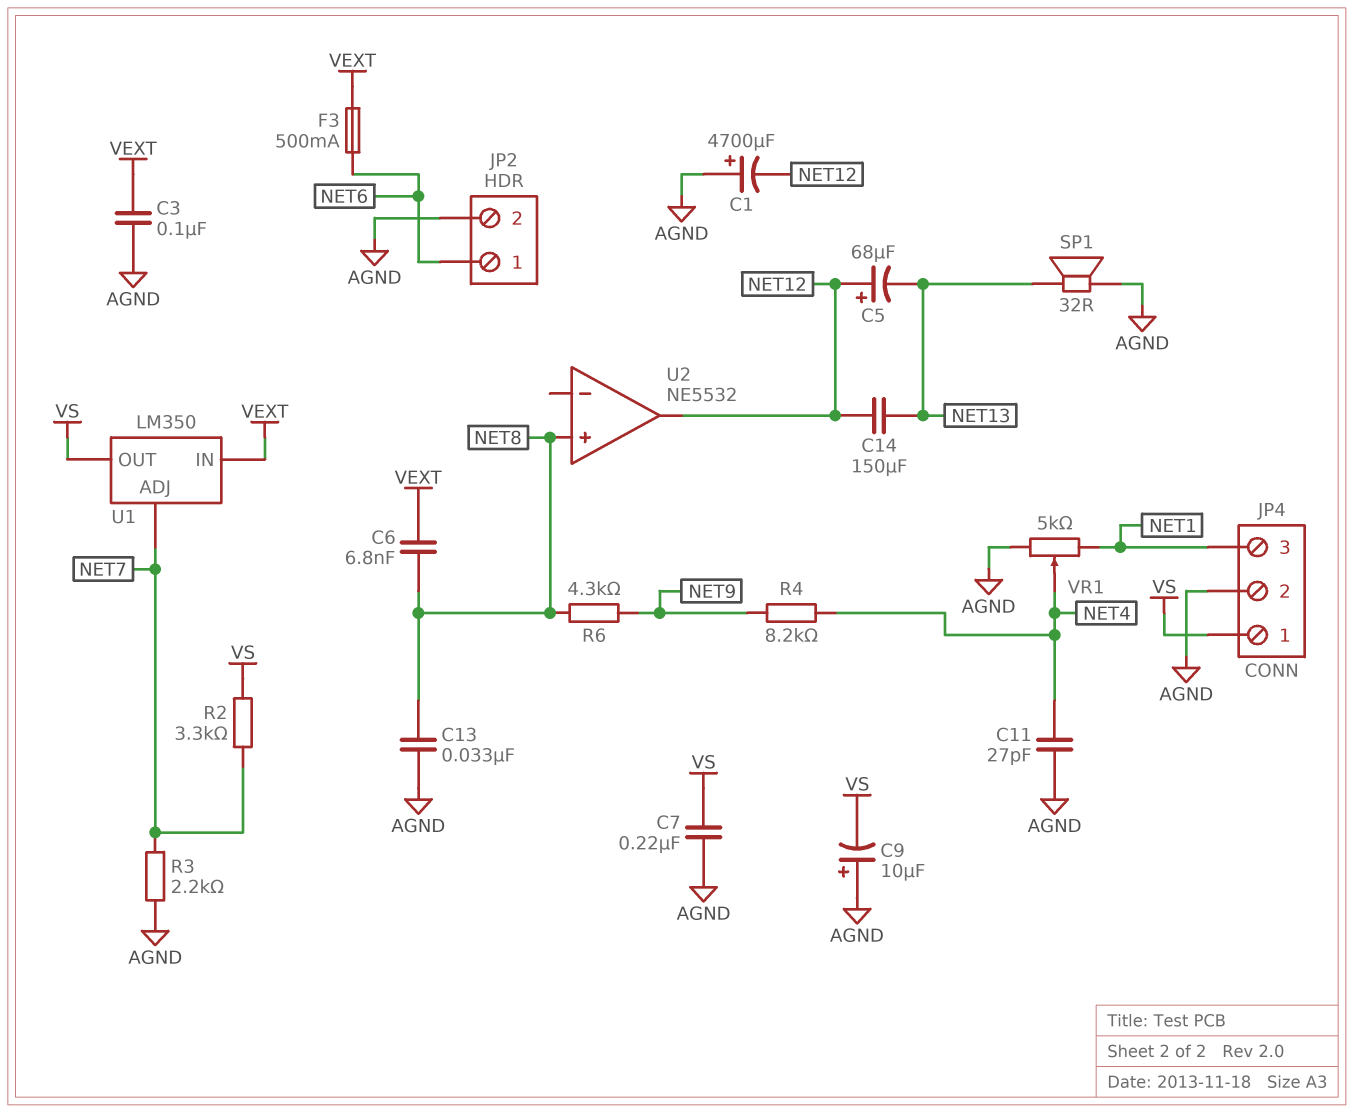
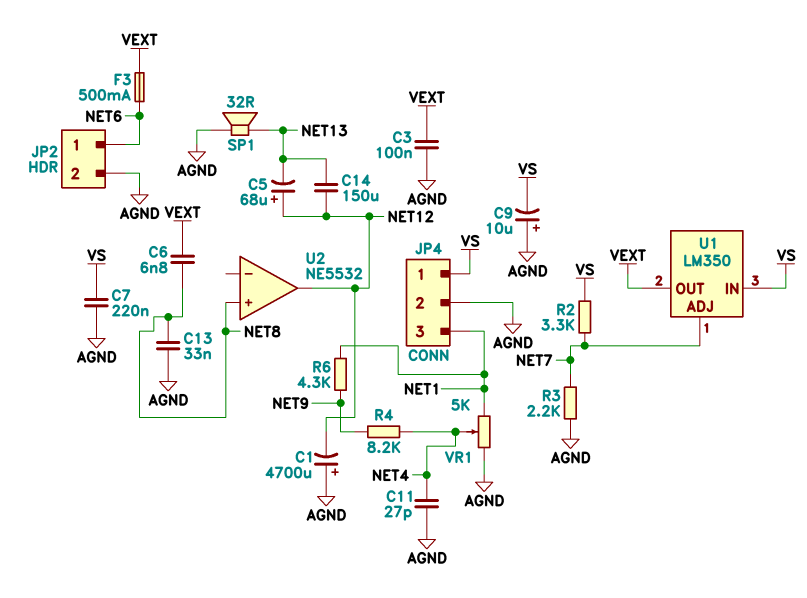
R6: 4.3k (NET8, NET9) -> 4.3k (NET1, NET9)
U1 pin IN: VEXT -> VS
U1 pin OUT: VS -> VEXT

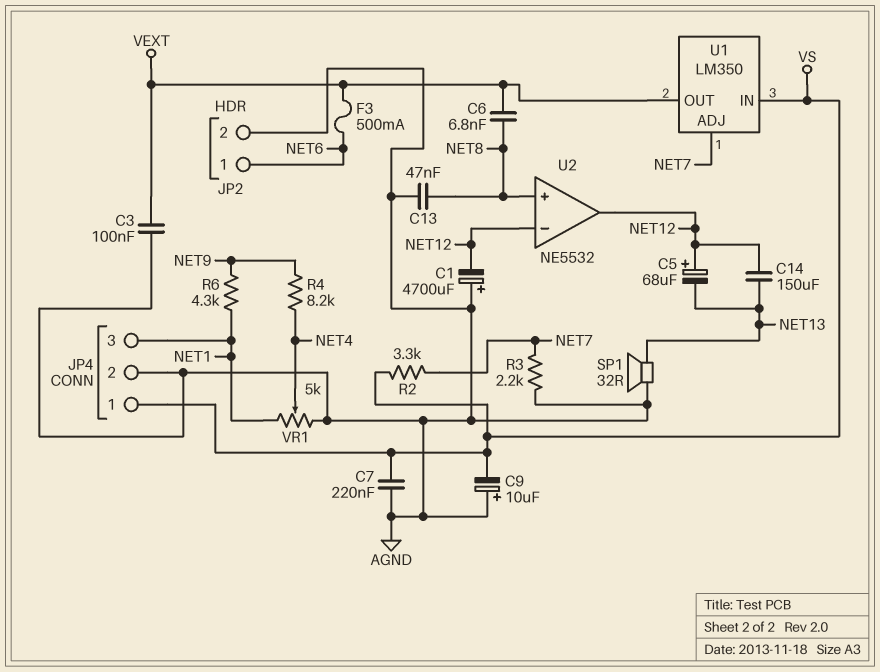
C11: 27pF (AGND, NET4) -> none
C13: 33nF (AGND, NET8) -> 47nF (AGND, NET8)
U2 pin in-: none -> NET12

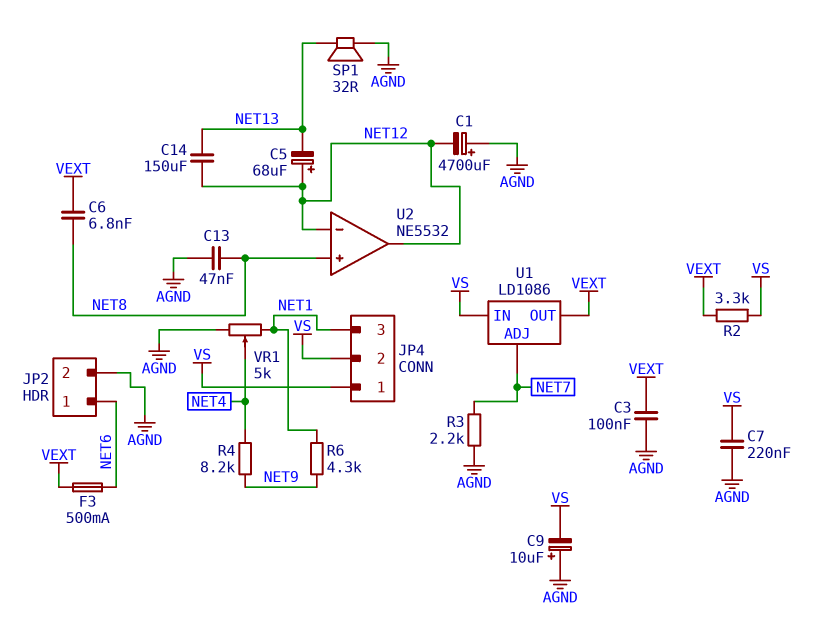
JP4 pin 2: AGND -> VS
R2: 3.3k (NET7, VS) -> 3.3k (VEXT, VS)
U1: LM350 -> LD1086

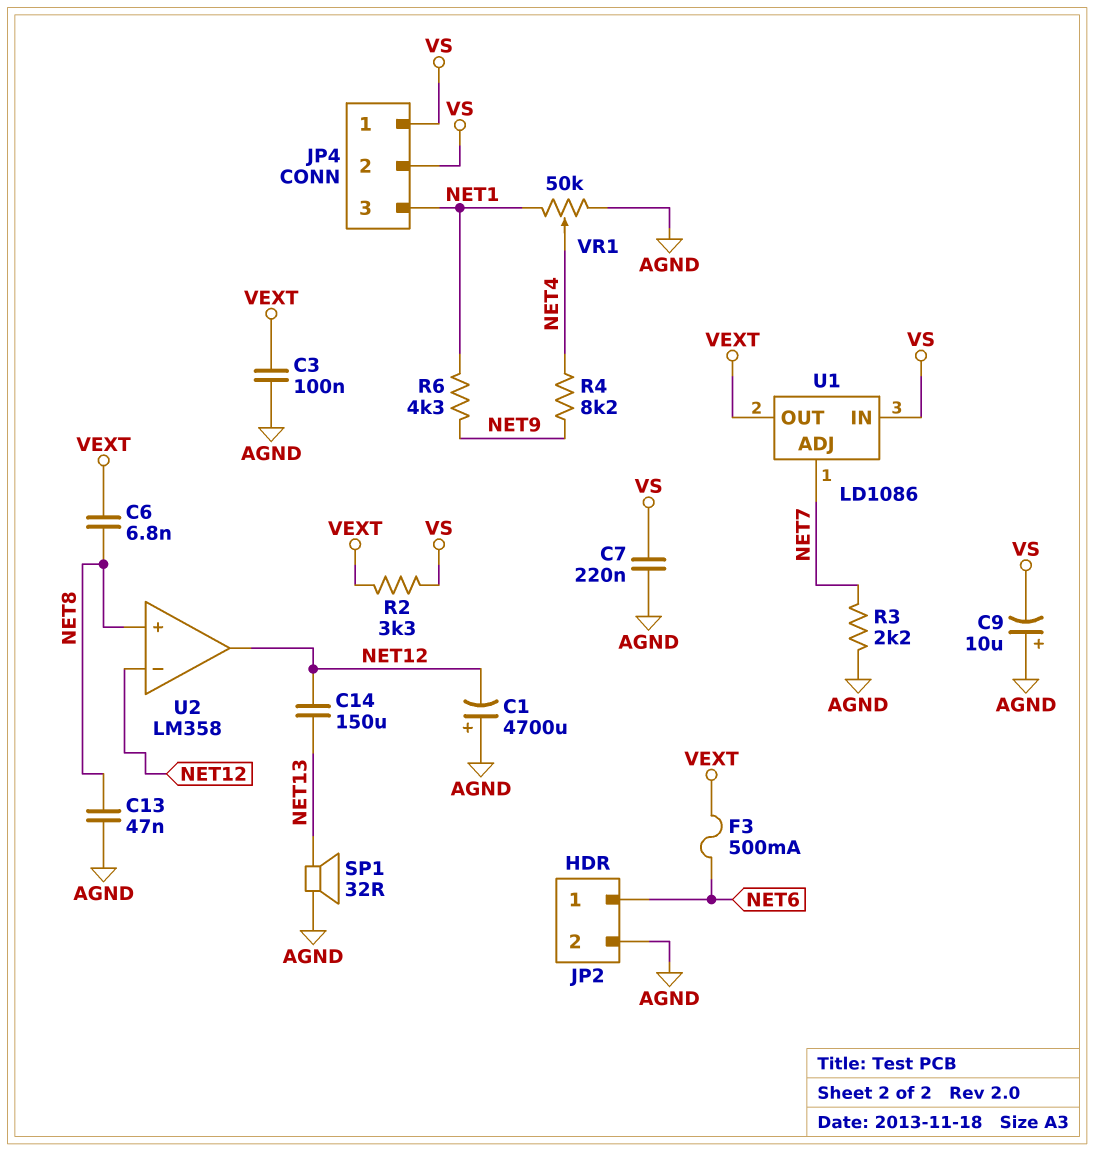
C5: 68uF (plus NET12, minus NET13) -> none
U2: NE5532 -> LM358
VR1: 5k (AGND, NET1, wiper NET4) -> 50k (AGND, NET1, wiper NET4)

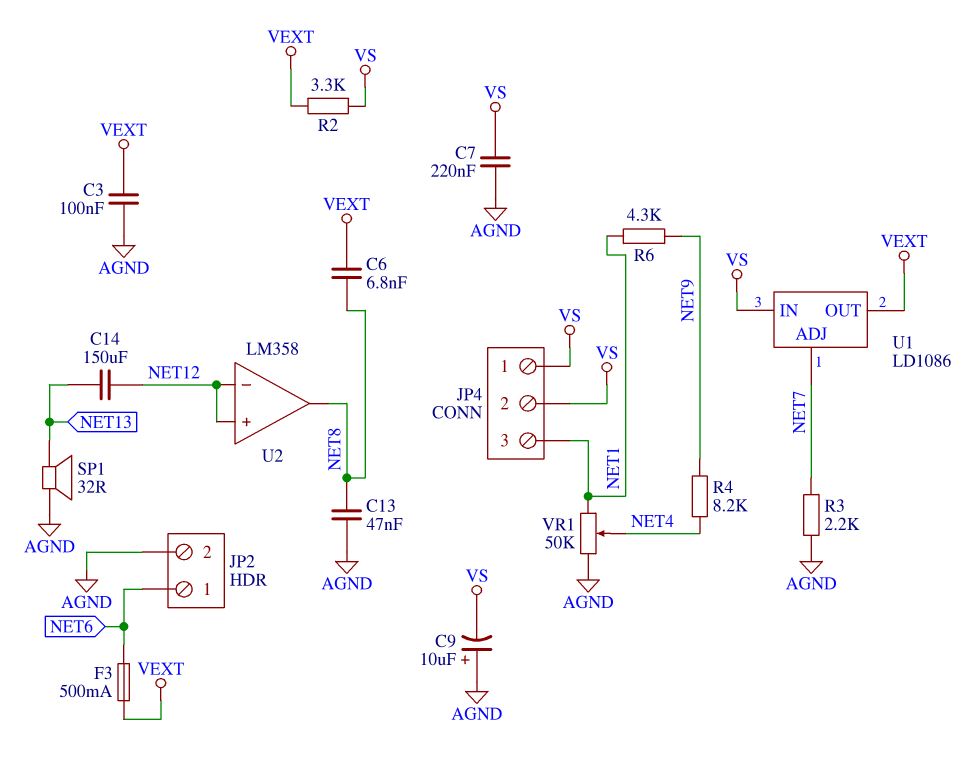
C1: 4700uF (plus AGND, minus NET12) -> none
U2 pin in+: NET8 -> NET12
U2 pin out: NET12 -> NET8

